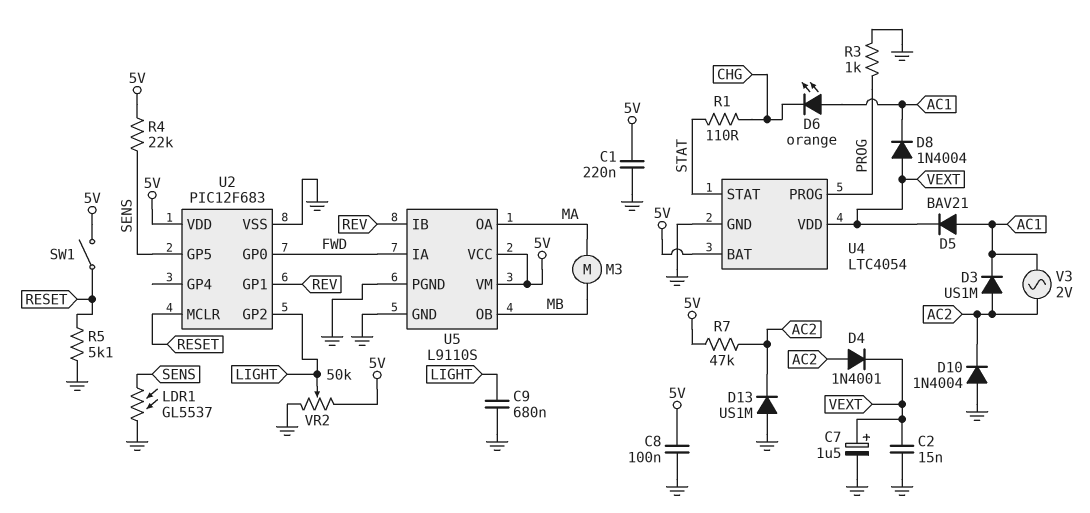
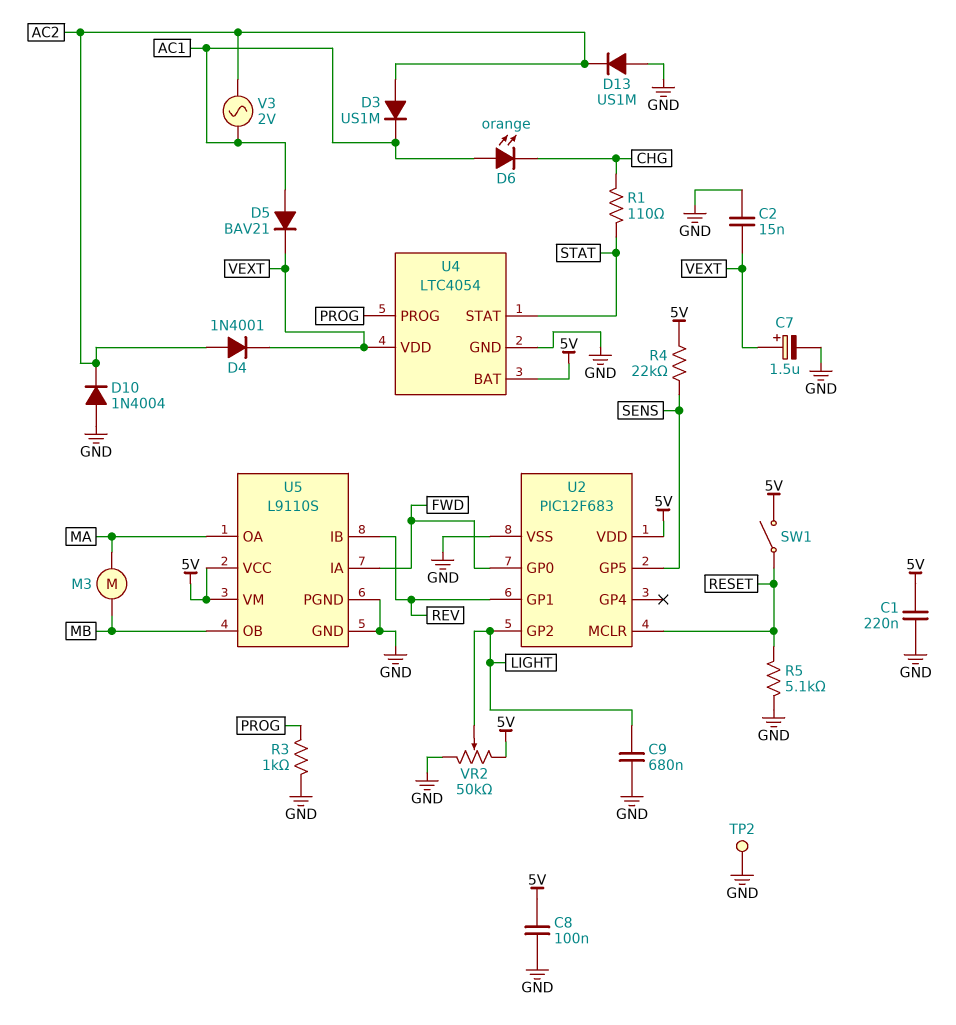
D8: diode 1N4004 (A VEXT, K AC1) -> none
LDR1: GL5537 (GND, SENS) -> none
R7: 47k (5V, AC2) -> none
TP2: none -> test point (GND)

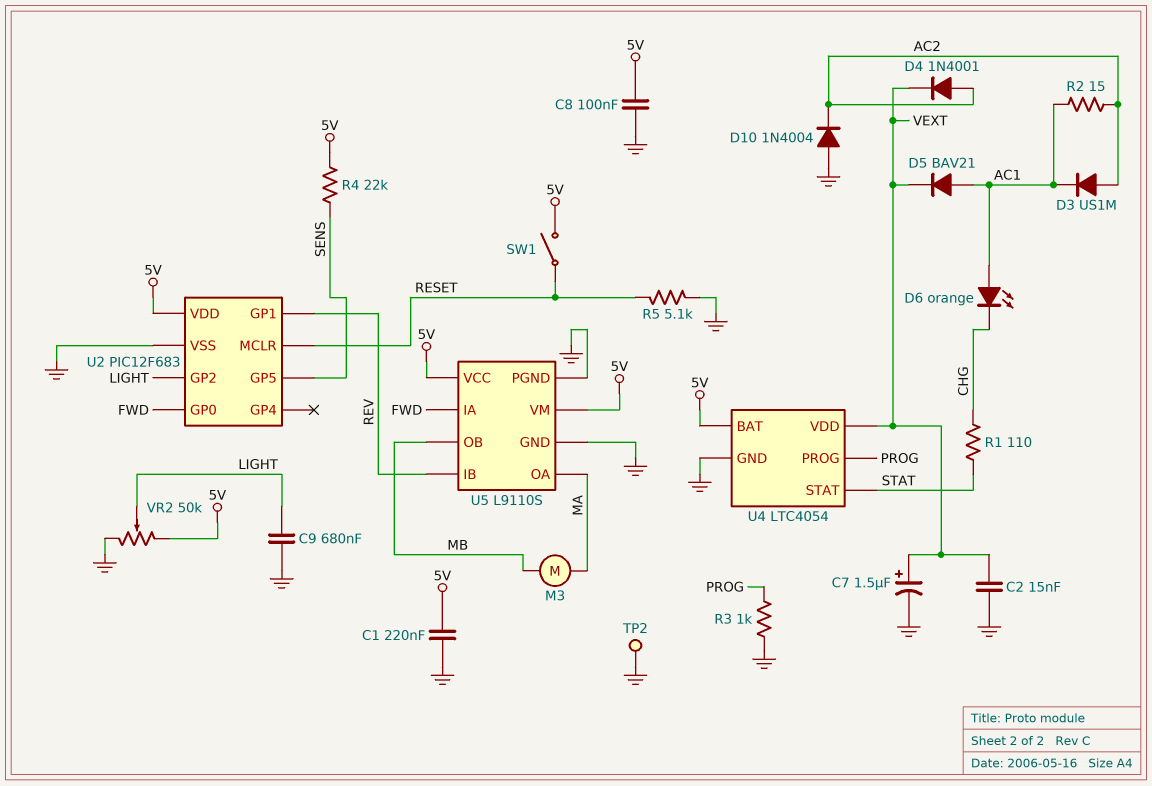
D13: diode US1M (A GND, K AC2) -> none
R2: none -> 15 (AC1, AC2)
V3: AC 2V (AC1, AC2) -> none

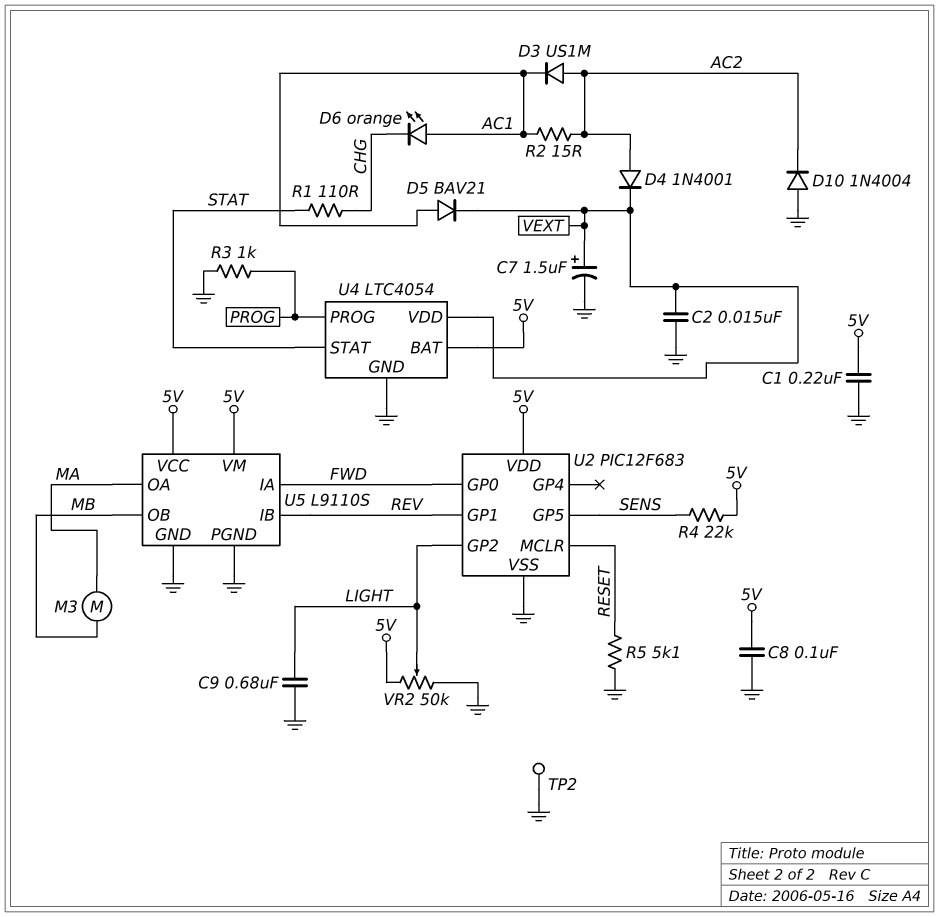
SW1: switch (5V, RESET) -> none

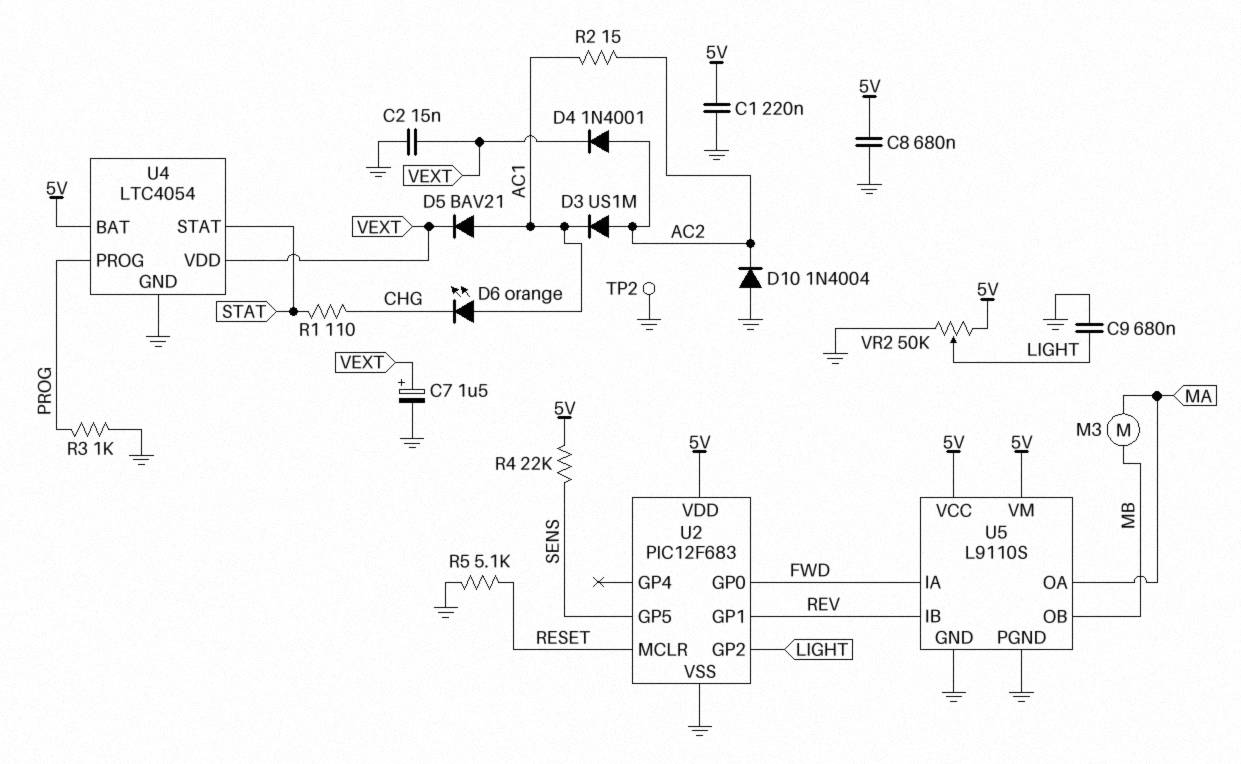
C8: 100nF (5V, GND) -> 680nF (5V, GND)

